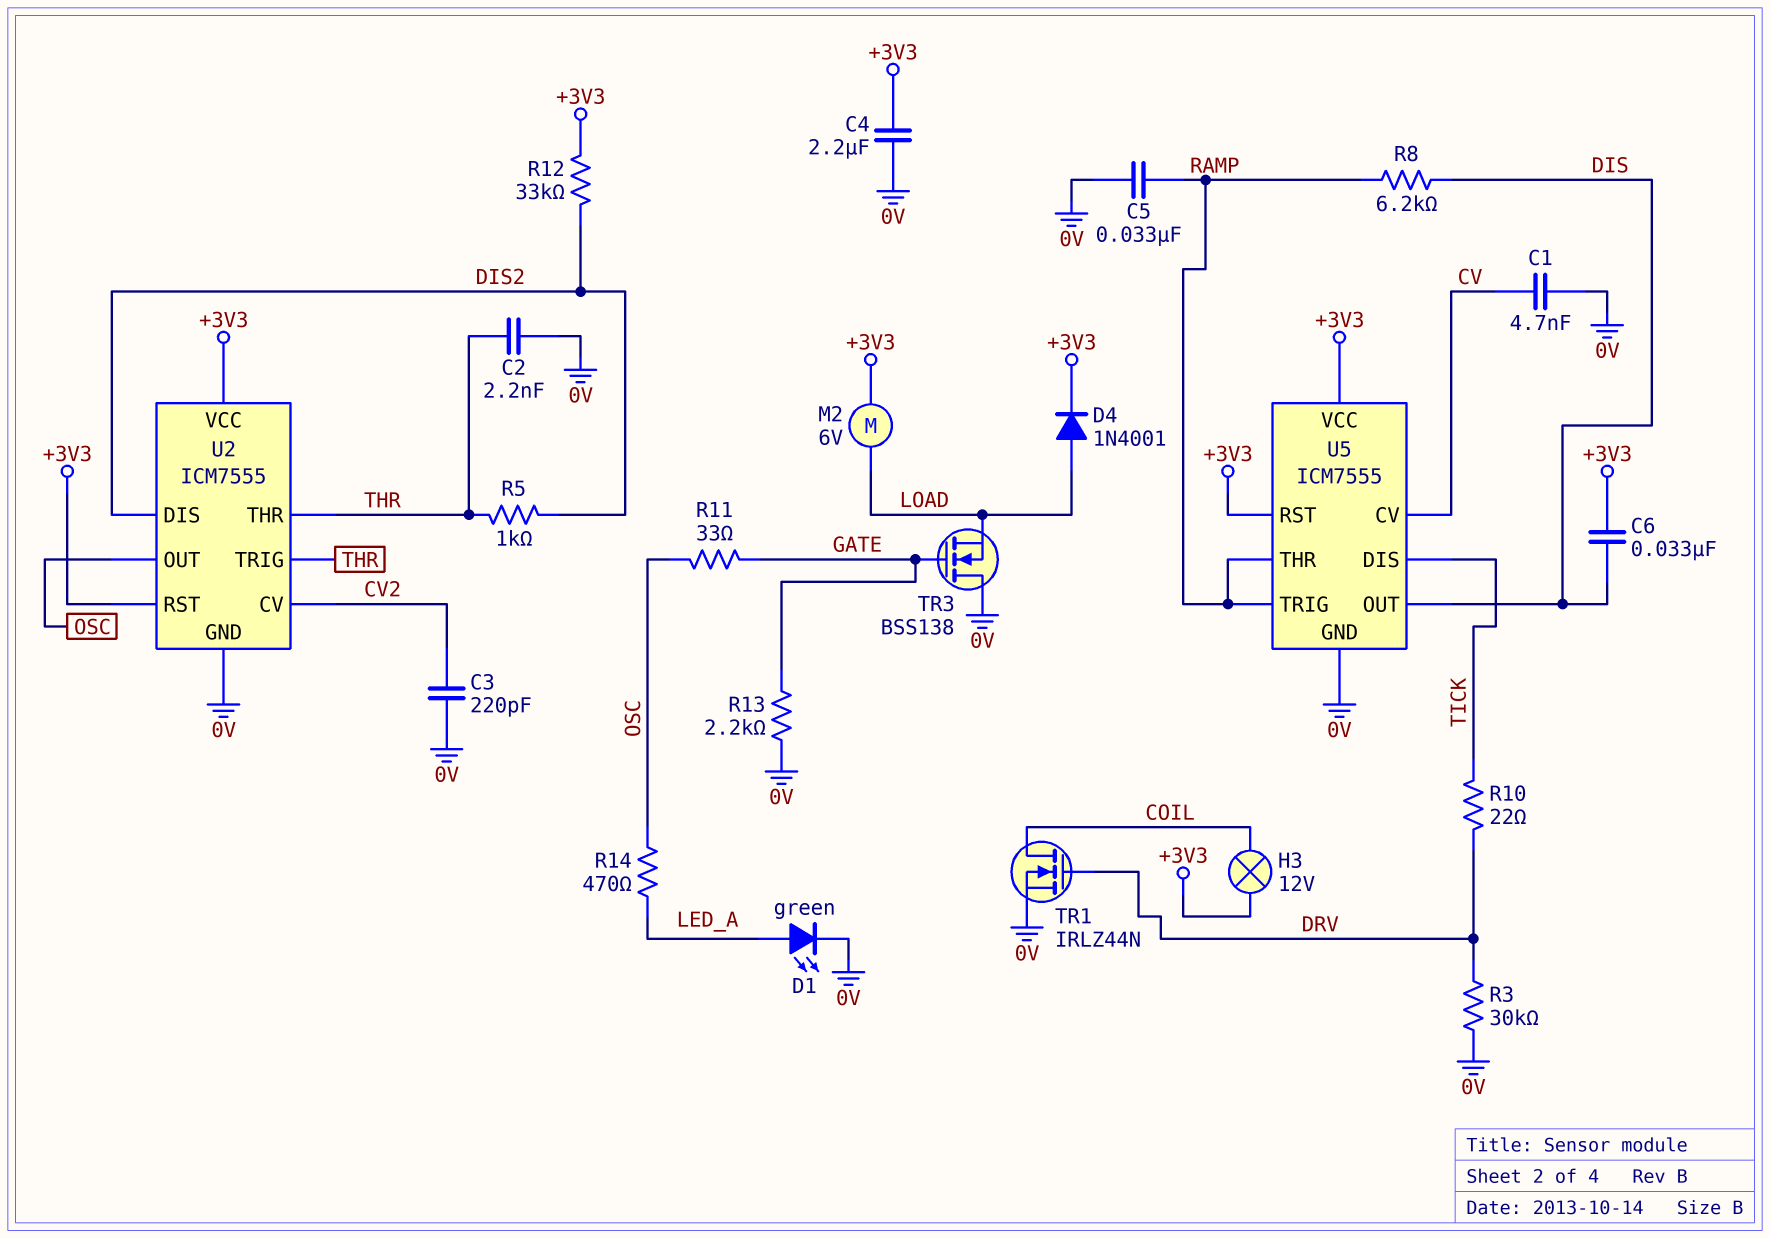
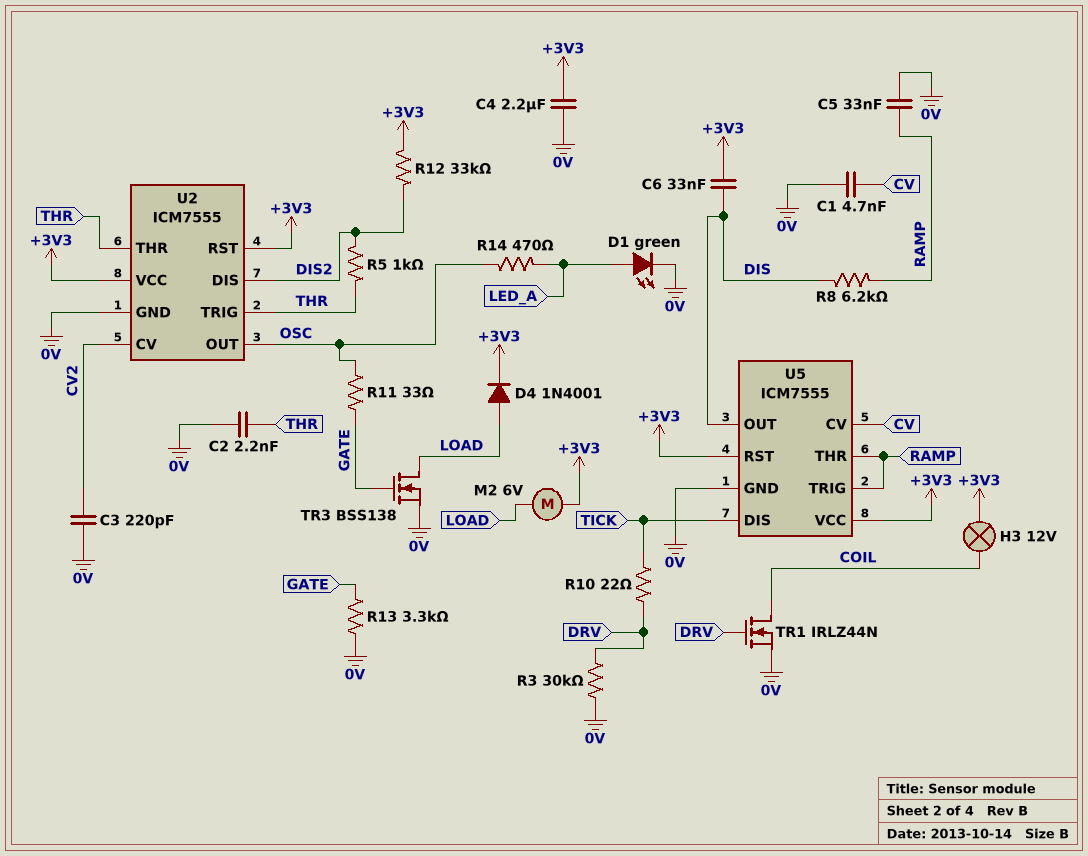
R13: 2.2k (0V, GATE) -> 3.3k (0V, GATE)
TR3: NMOS BSS138 (G GATE, D 0V, S LOAD) -> NMOS BSS138 (G GATE, D LOAD, S 0V)

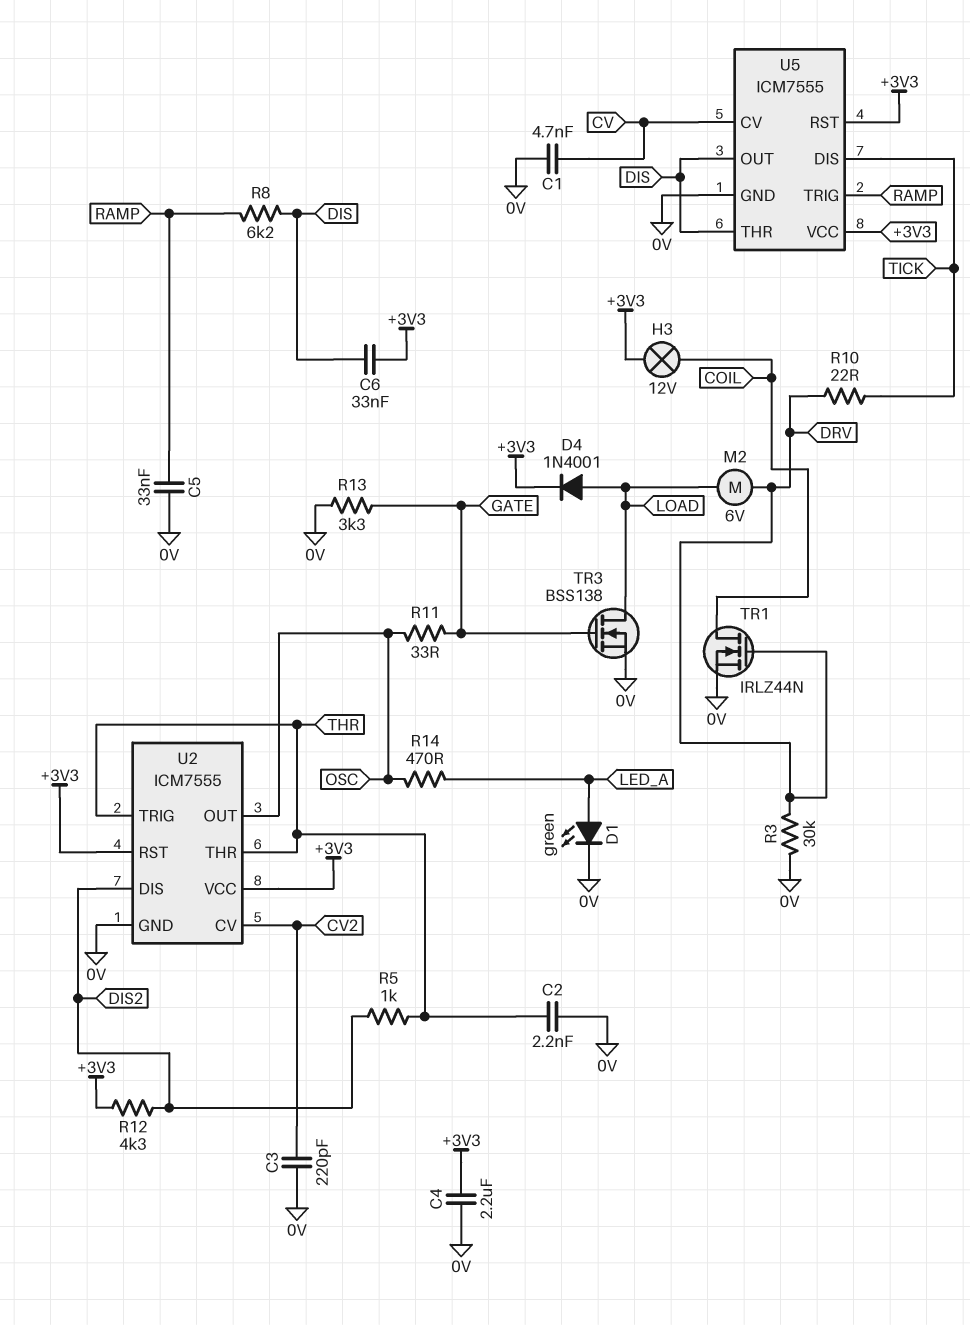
M2: motor 6V (+3V3, LOAD) -> motor 6V (DRV, LOAD)
R12: 33k (+3V3, DIS2) -> 4.3k (+3V3, DIS2)
U5 pin THR: RAMP -> DIS

